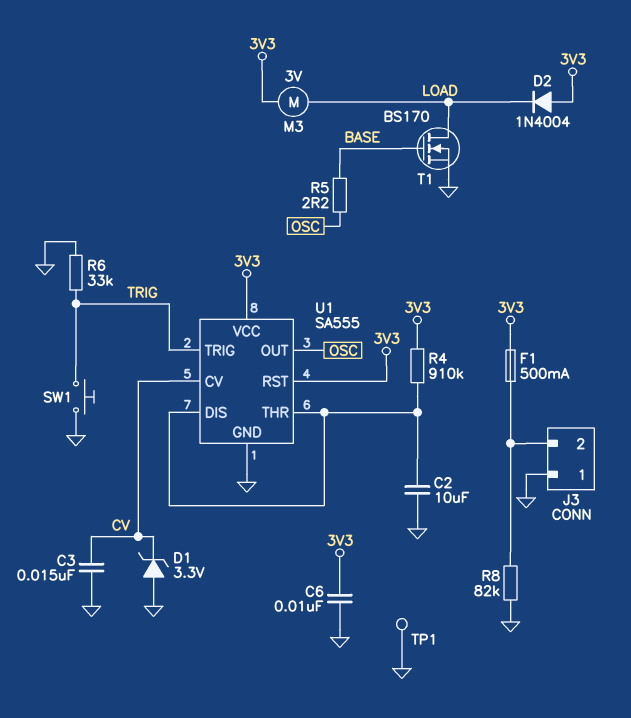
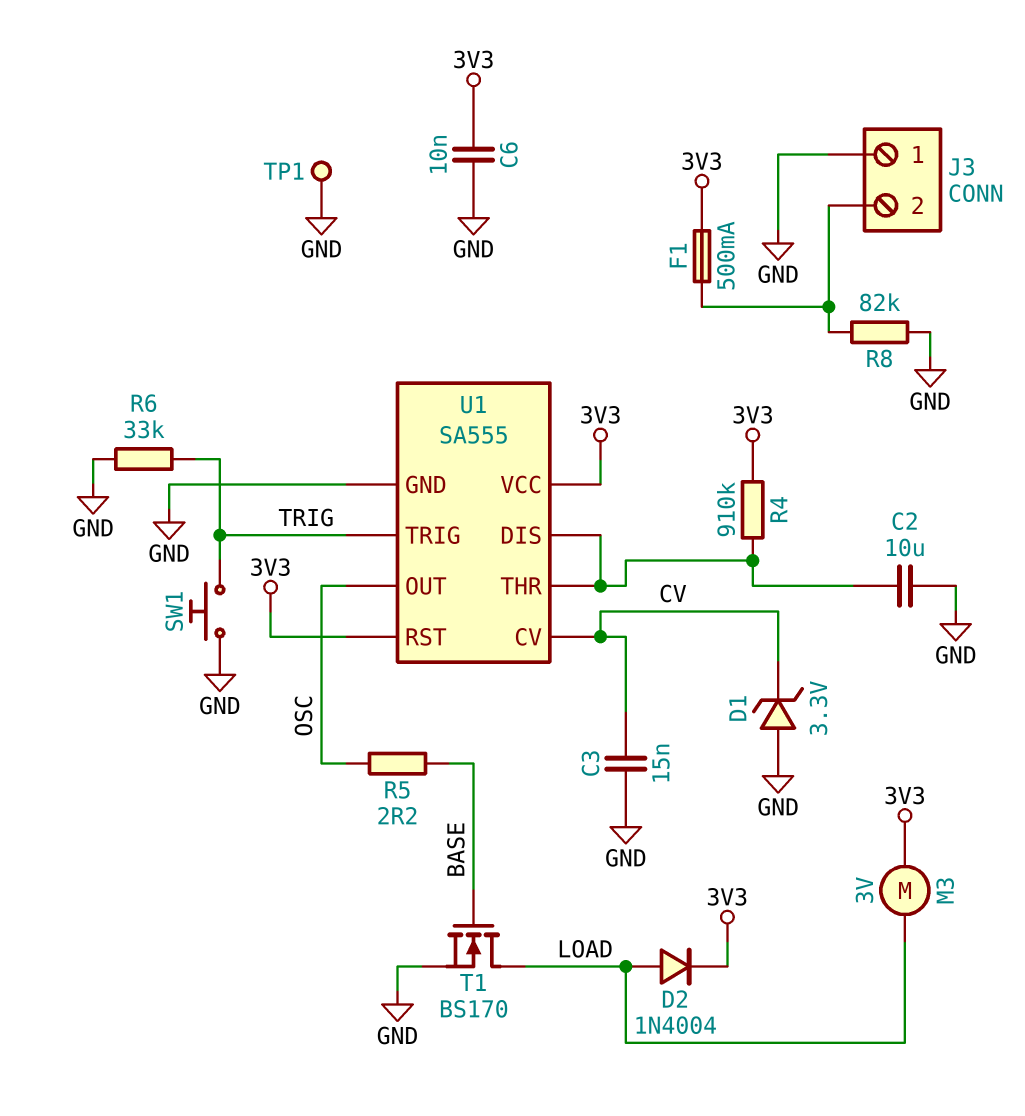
D2: diode 1N4004 (A 3V3, K LOAD) -> diode 1N4004 (A LOAD, K 3V3)

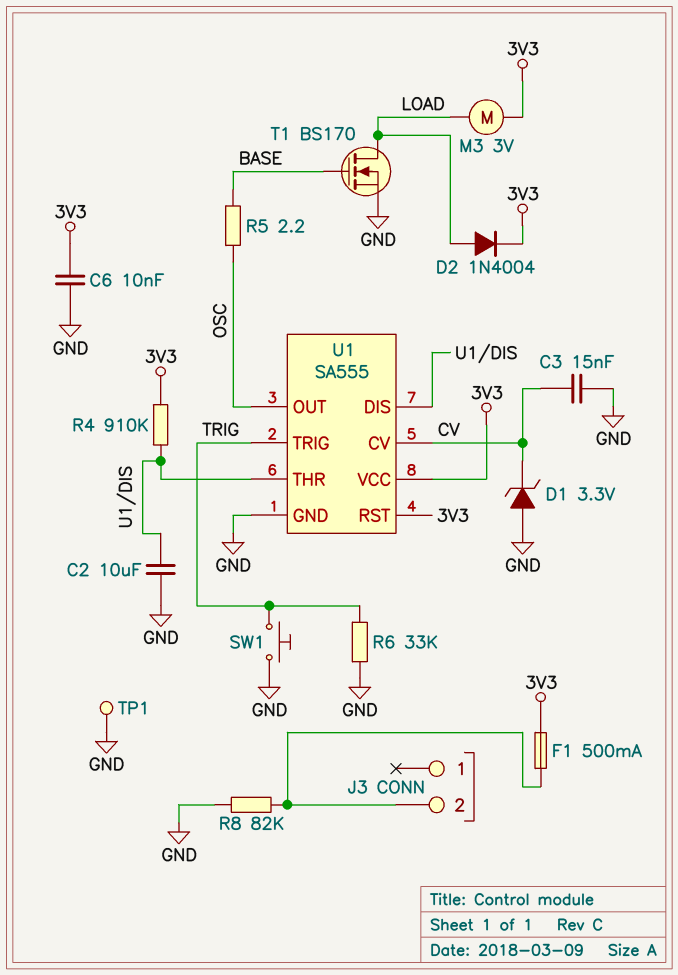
J3 pin 1: GND -> none

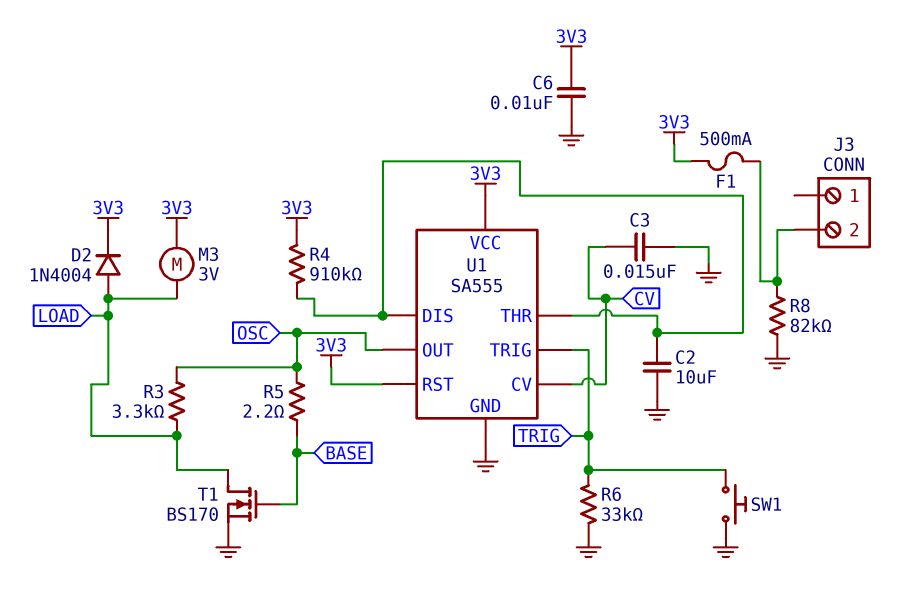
D1: zener 3.3V (A GND, K CV) -> none
R3: none -> 3.3k (LOAD, OSC)
TP1: test point (GND) -> none

